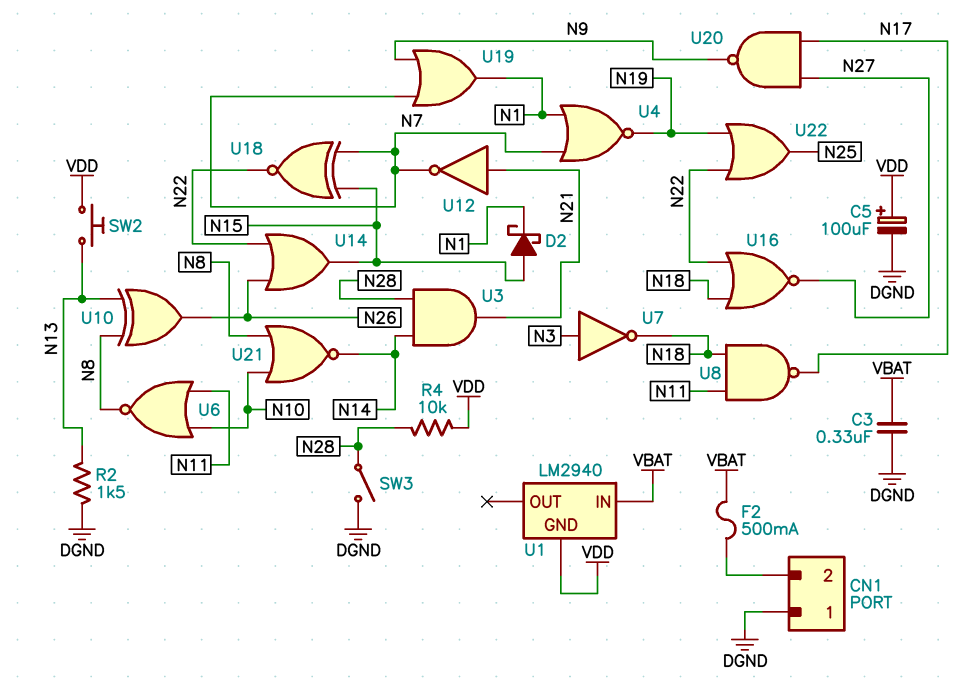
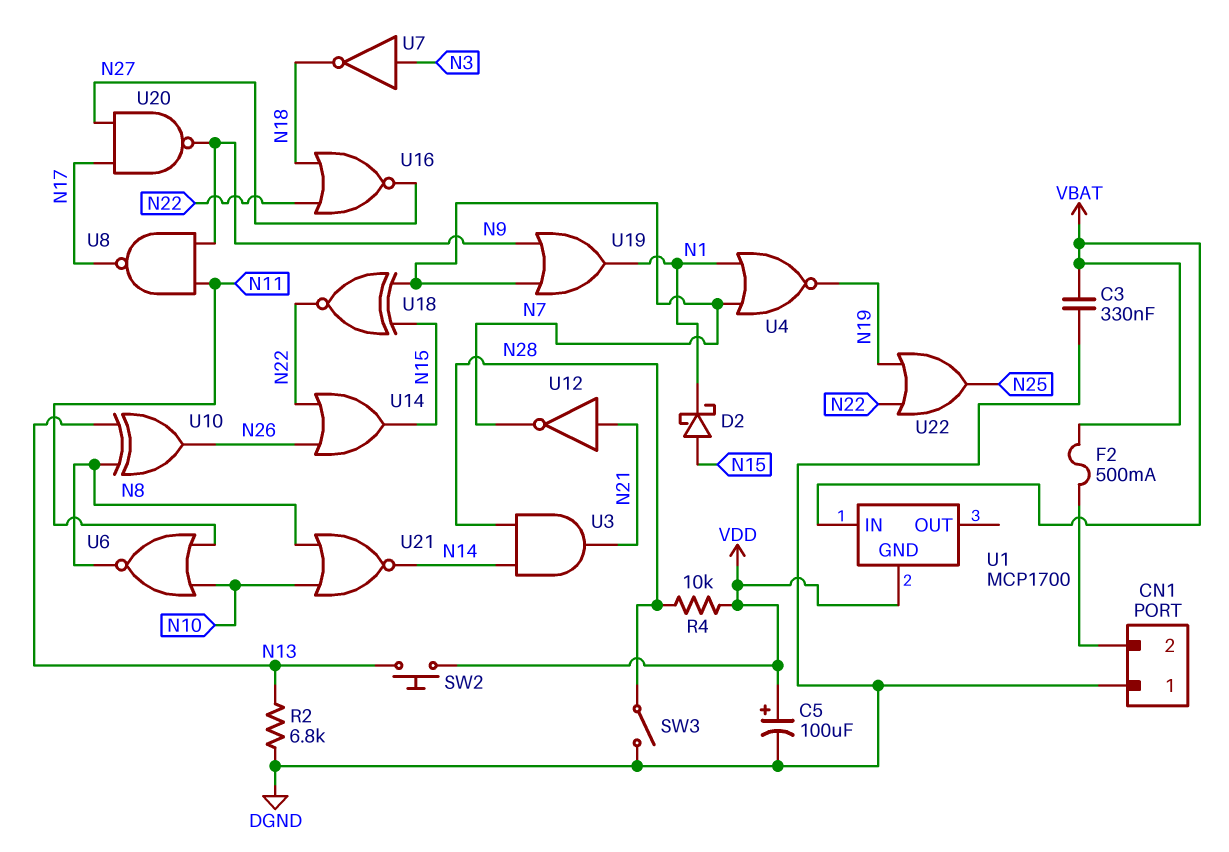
R2: 1.5k (DGND, N13) -> 6.8k (DGND, N13)
U1: LM2940 -> MCP1700
U8: NAND (in N11, in N18, out N17) -> NAND (in N9, in N11, out N17)

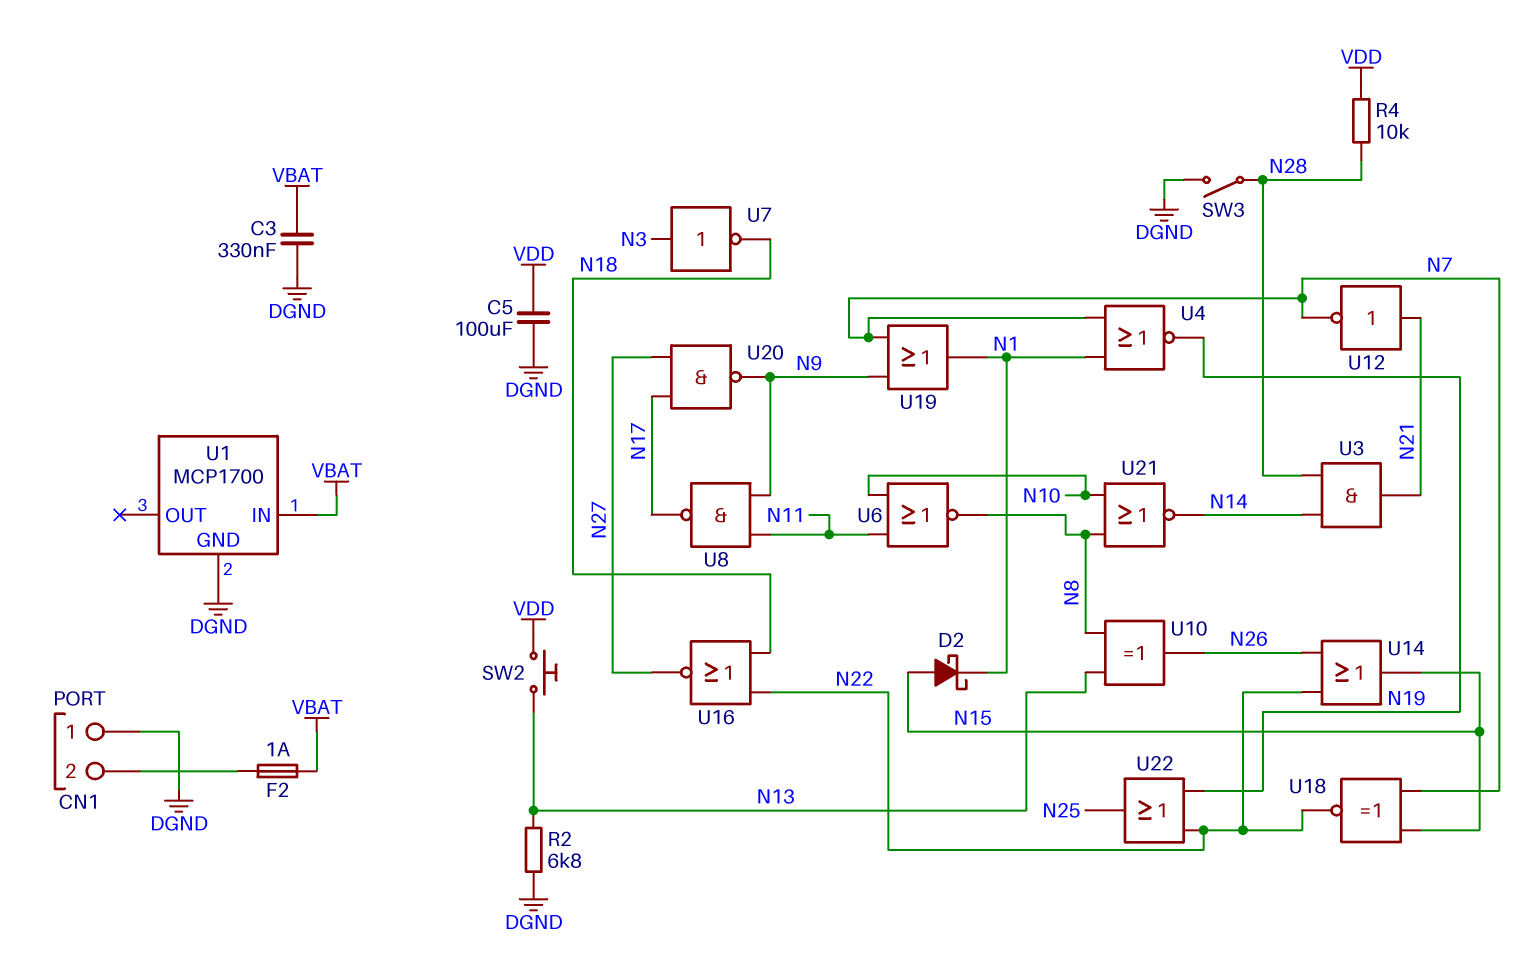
C5: 100uF (plus VDD, minus DGND) -> 100uF (DGND, VDD)
F2: 500mA (CN1/2, VBAT) -> 1A (CN1/2, VBAT)
U1 pin GND: VDD -> DGND

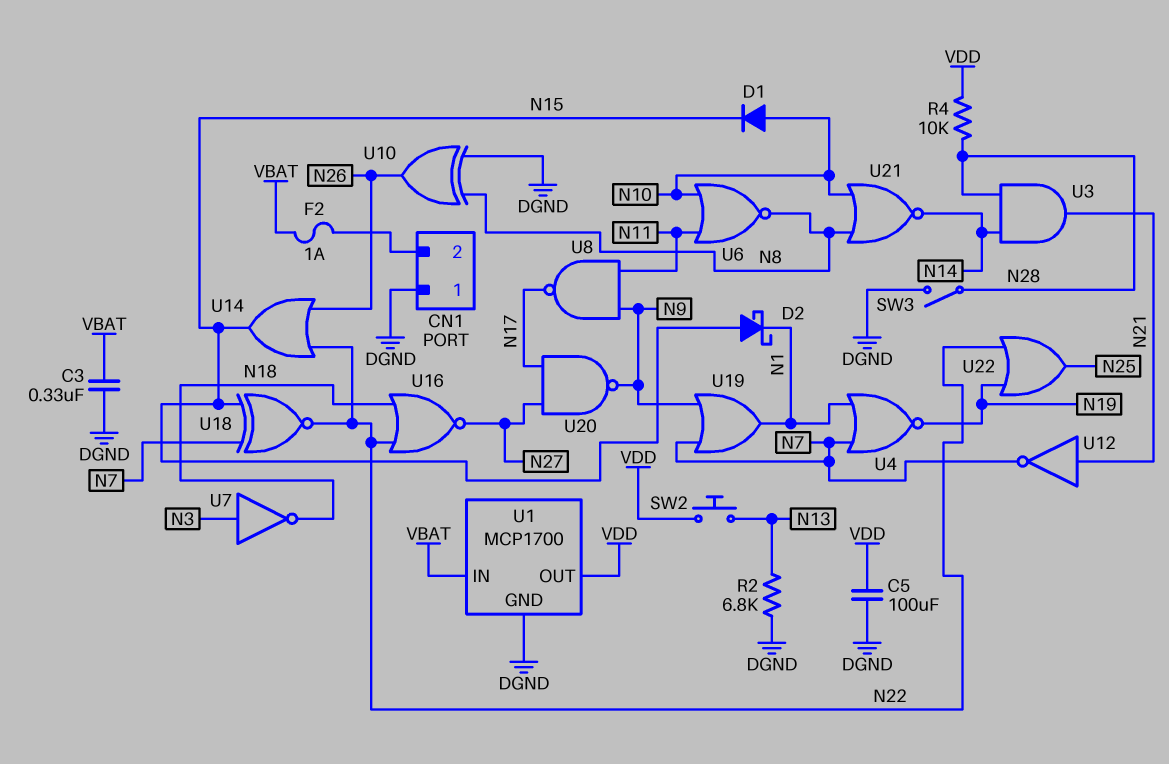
D1: none -> diode (A N10, K N15)
U1 pin OUT: none -> VDD
U10: XOR (in N8, in N13, out N26) -> XOR (in DGND, in N8, out N26)

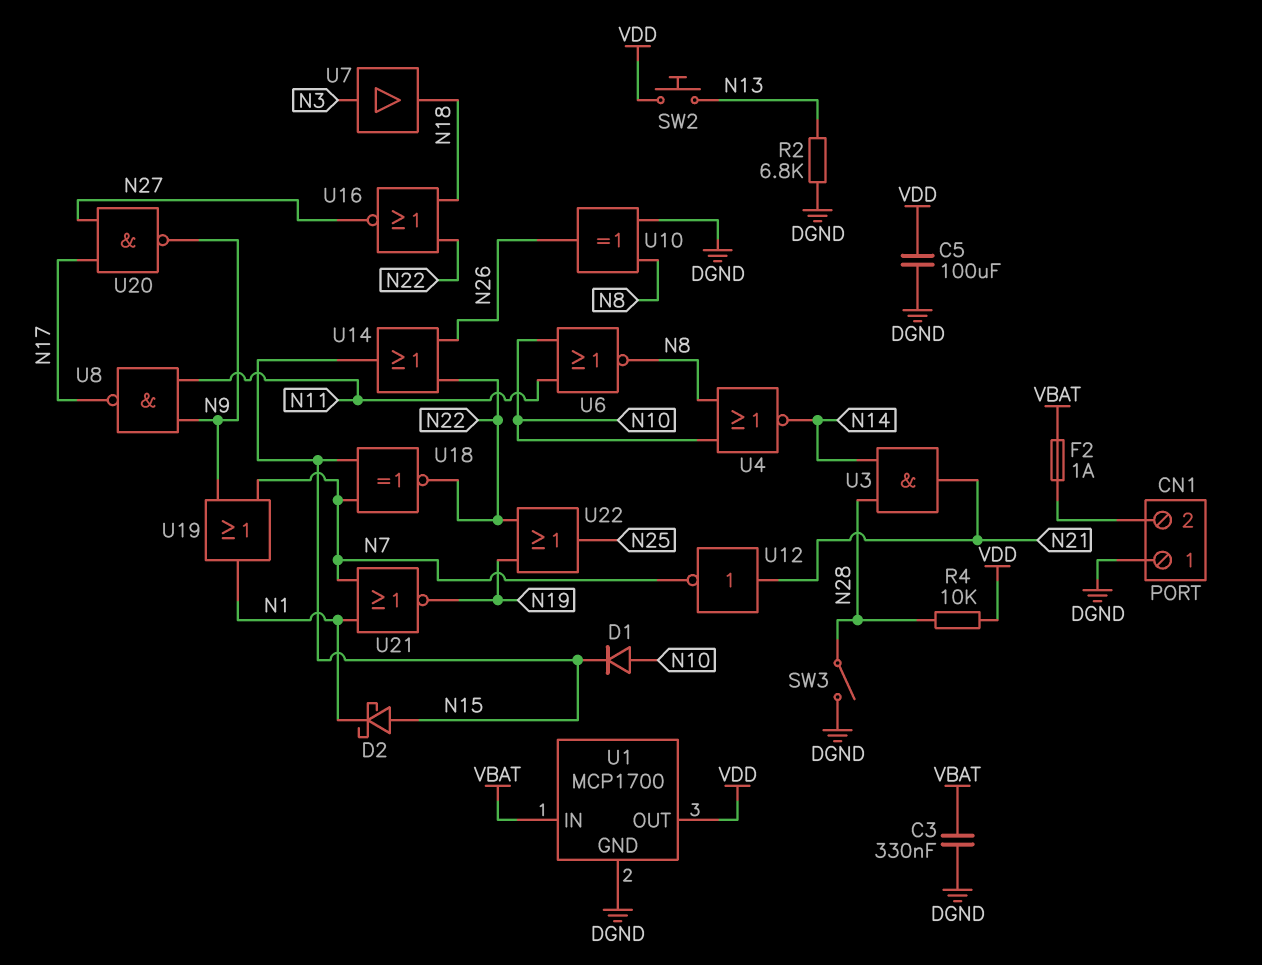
U4: NOR (in N1, in N7, out N19) -> NOR (in N8, in N10, out N14)
U7: NOT (in N3, out N18) -> buffer (in N3, out N18)
U21: NOR (in N8, in N10, out N14) -> NOR (in N1, in N7, out N19)

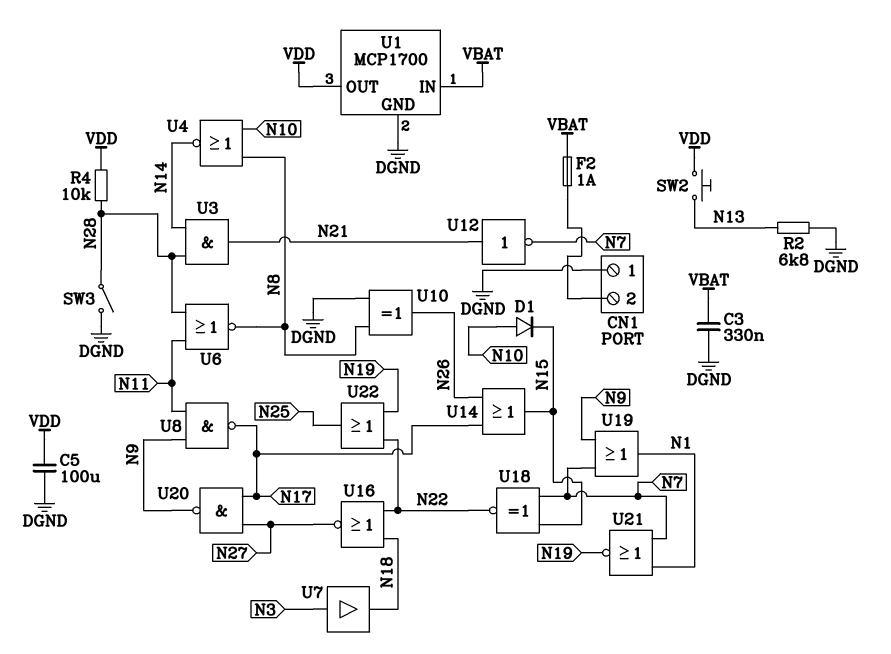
D2: schottky (A N15, K N1) -> none
U6: NOR (in N10, in N11, out N8) -> NOR (in N11, in N28, out N8)
U14: OR (in N22, in N26, out N15) -> OR (in N17, in N26, out N15)

